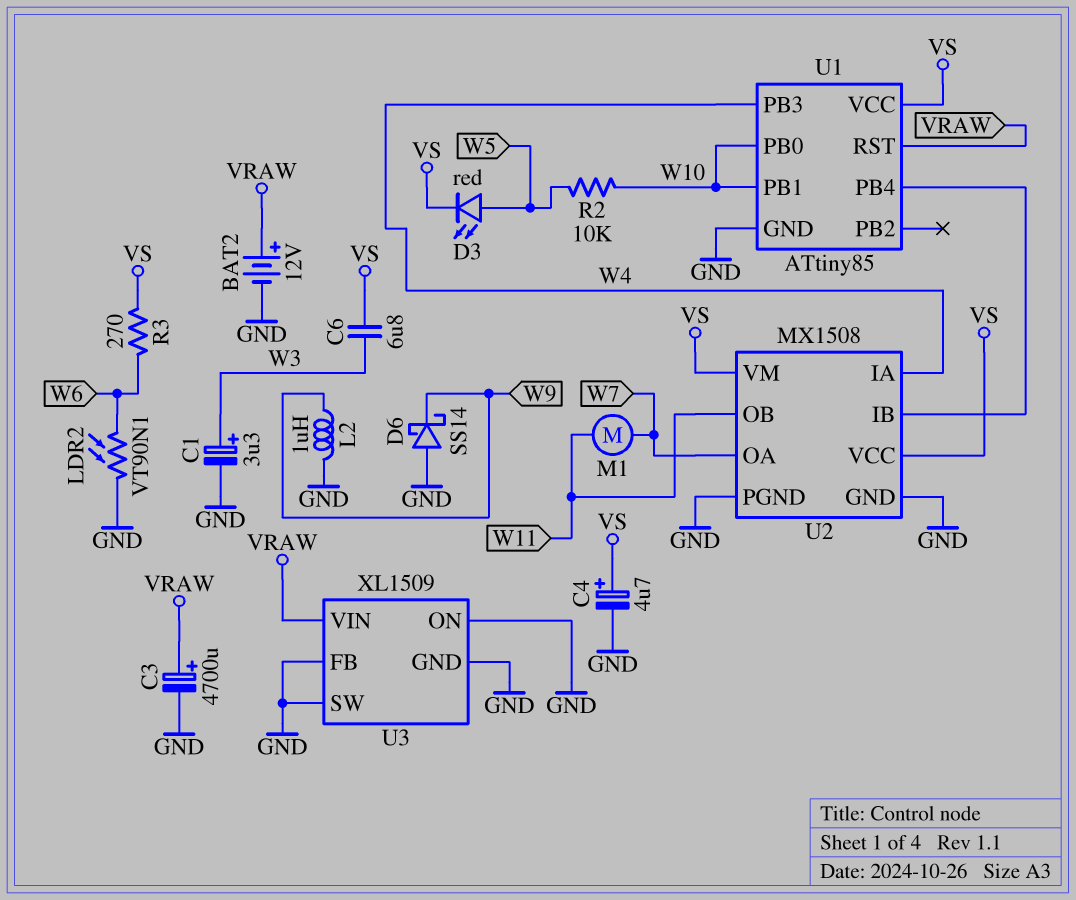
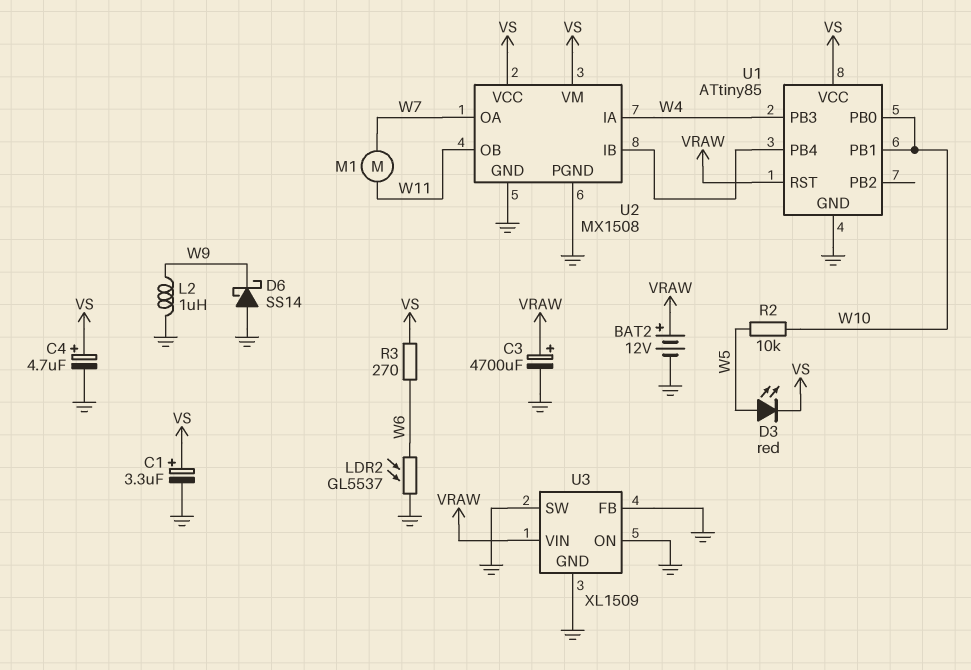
C1: 3.3uF (plus W3, minus GND) -> 3.3uF (plus VS, minus GND)
C6: 6.8uF (VS, W3) -> none
LDR2: VT90N1 (GND, W6) -> GL5537 (GND, W6)

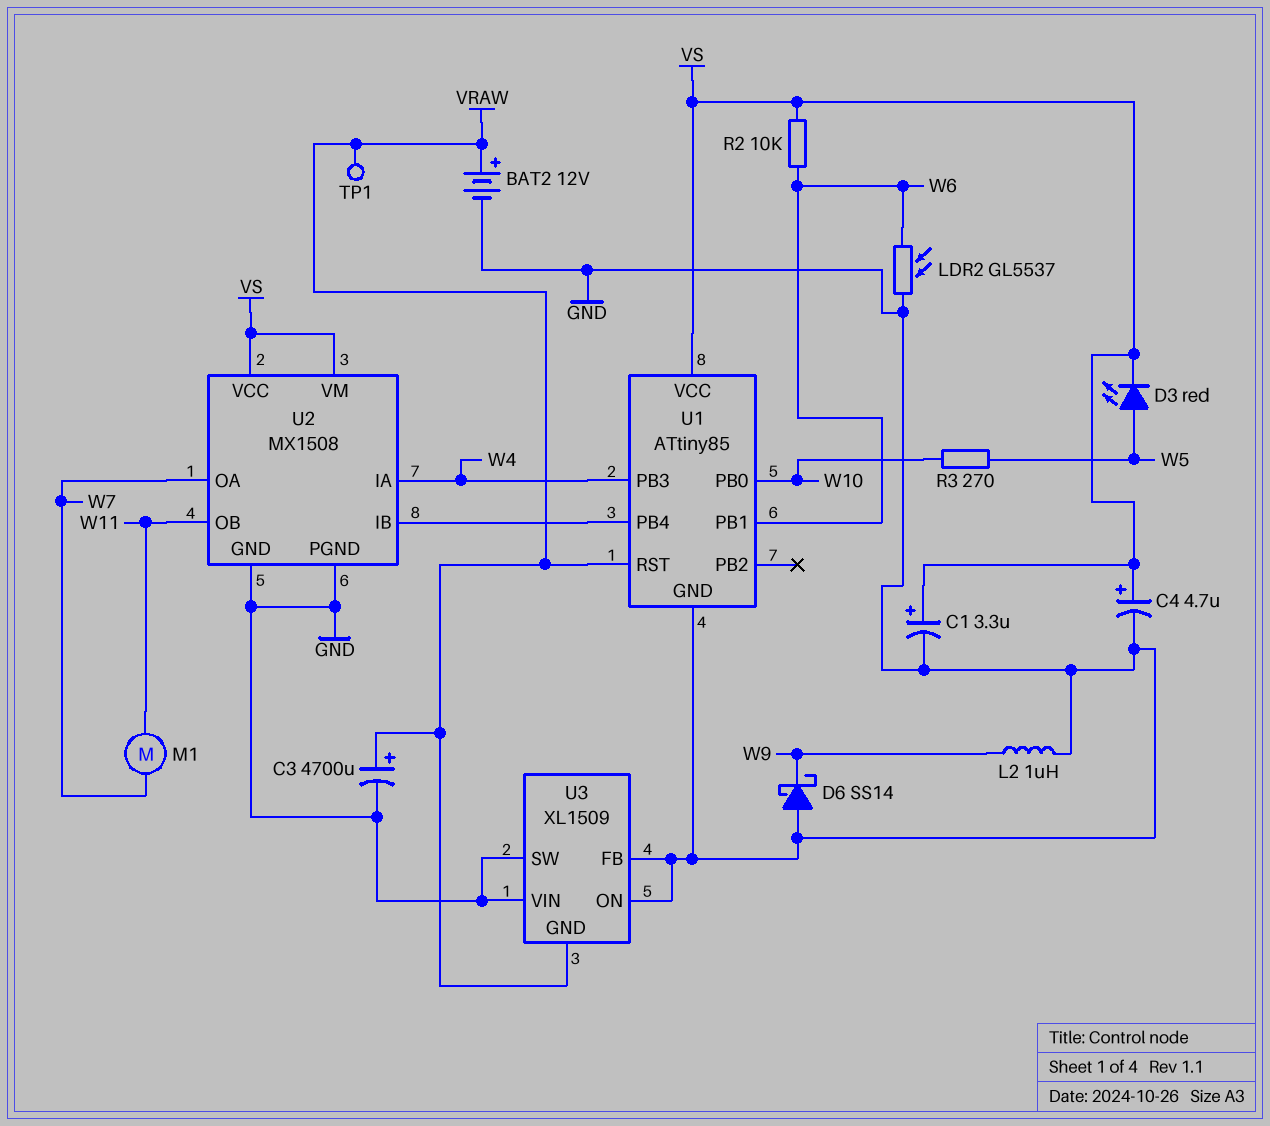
R2: 10k (W5, W10) -> 10k (VS, W6)
R3: 270 (VS, W6) -> 270 (W5, W10)
TP1: none -> test point (VRAW)
U1 pin PB1: W10 -> W6
U3 pin GND: GND -> VRAW
U3 pin VIN: VRAW -> GND

